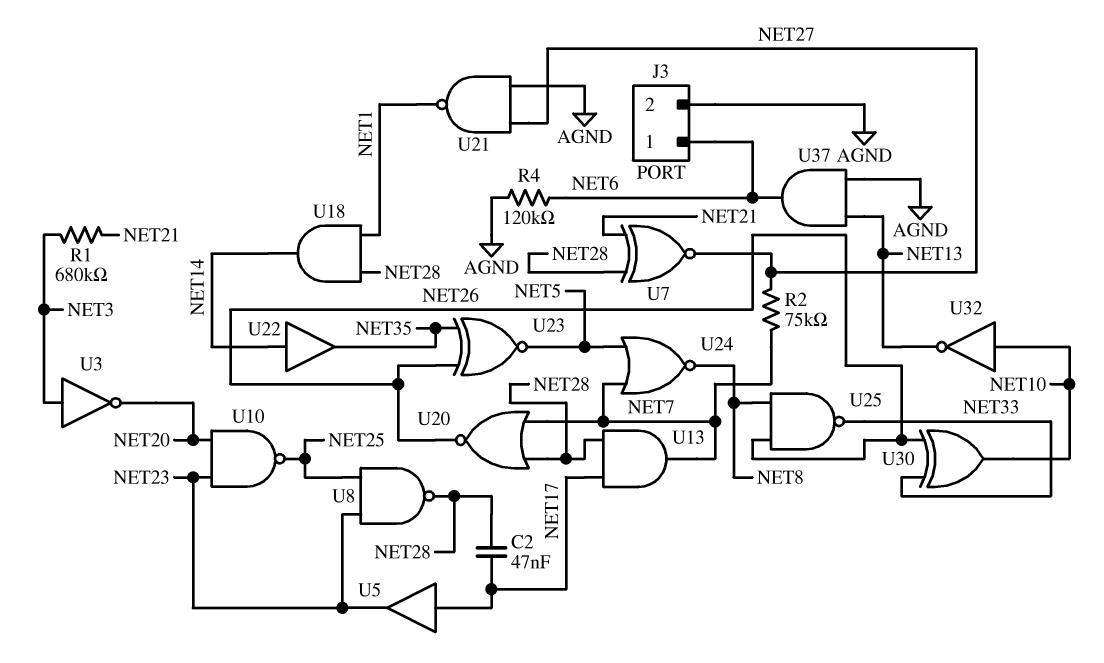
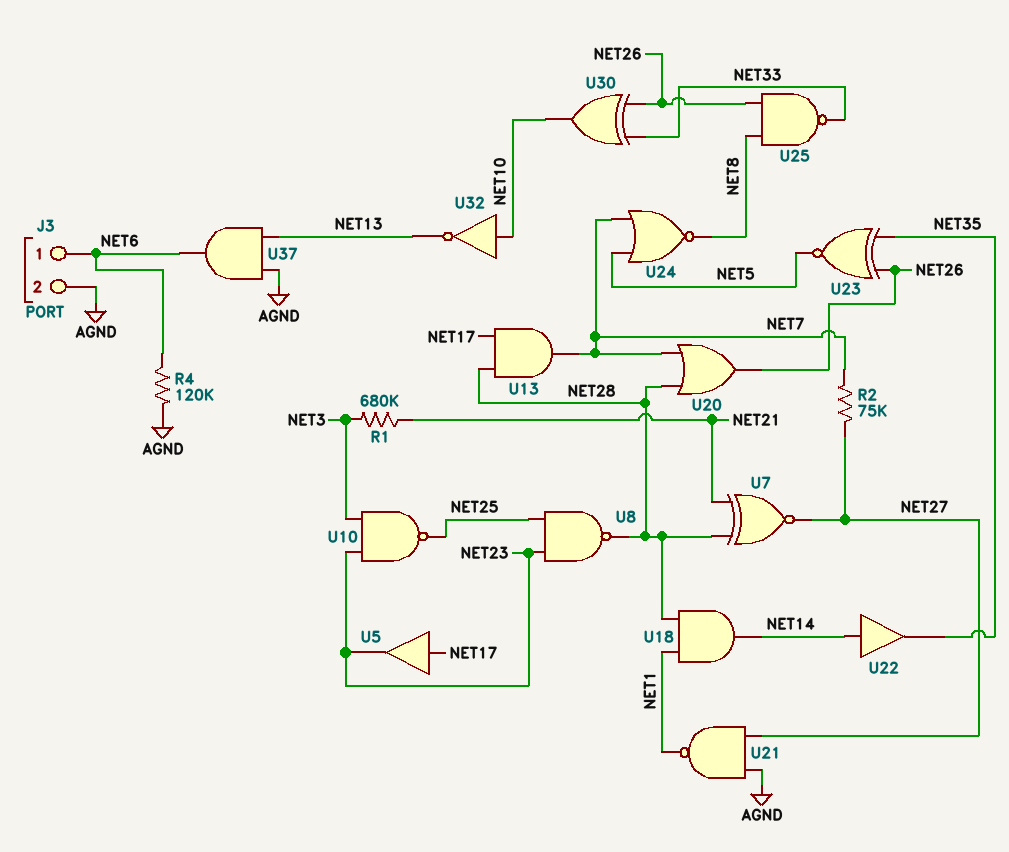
C2: 47nF (NET17, NET28) -> none
U3: NOT (in NET3, out NET20) -> none
U10: NAND (in NET20, in NET23, out NET25) -> NAND (in NET3, in NET23, out NET25)
U20: NOR (in NET7, in NET28, out NET26) -> OR (in NET7, in NET28, out NET26)

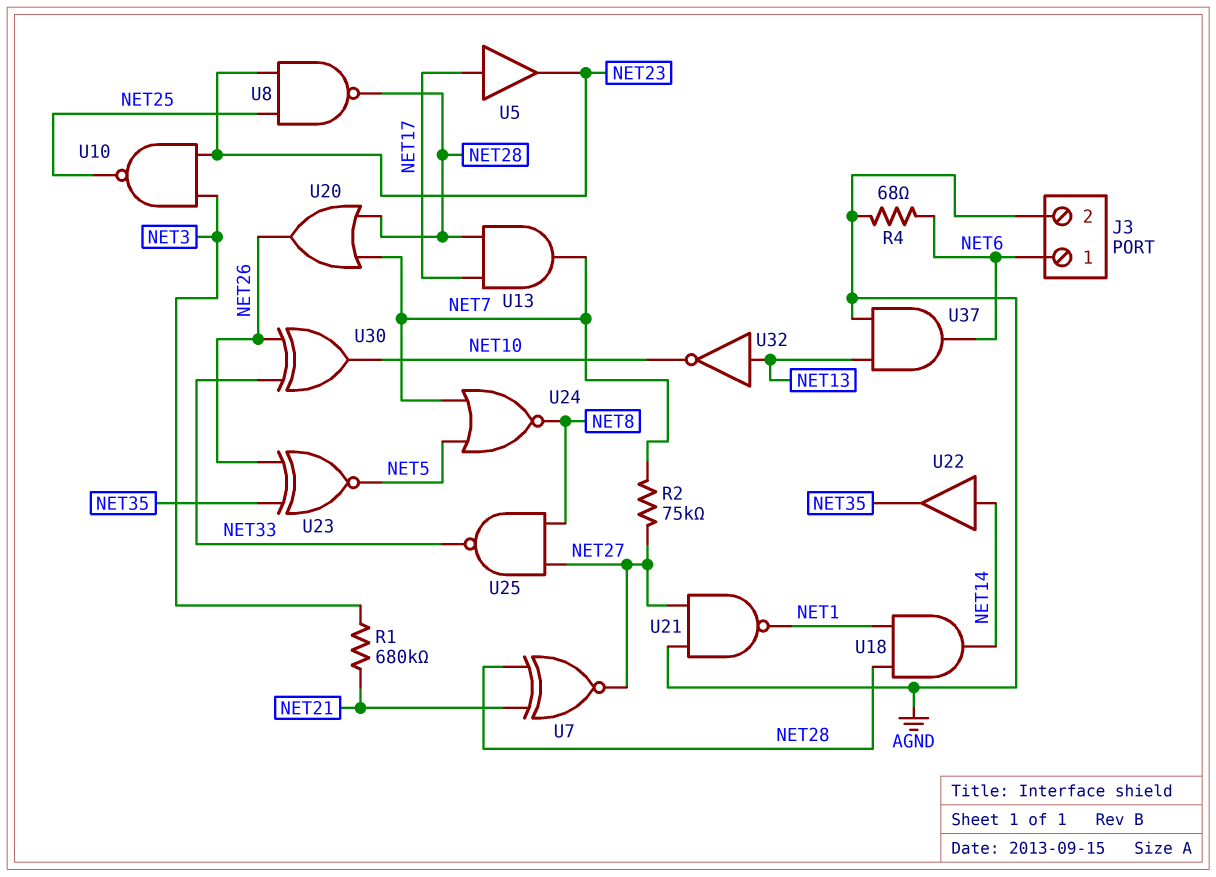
R4: 120k (AGND, NET6) -> 68 (AGND, NET6)
U25: NAND (in NET8, in NET26, out NET33) -> NAND (in NET8, in NET27, out NET33)
U32: NOT (in NET10, out NET13) -> NOT (in NET13, out NET10)

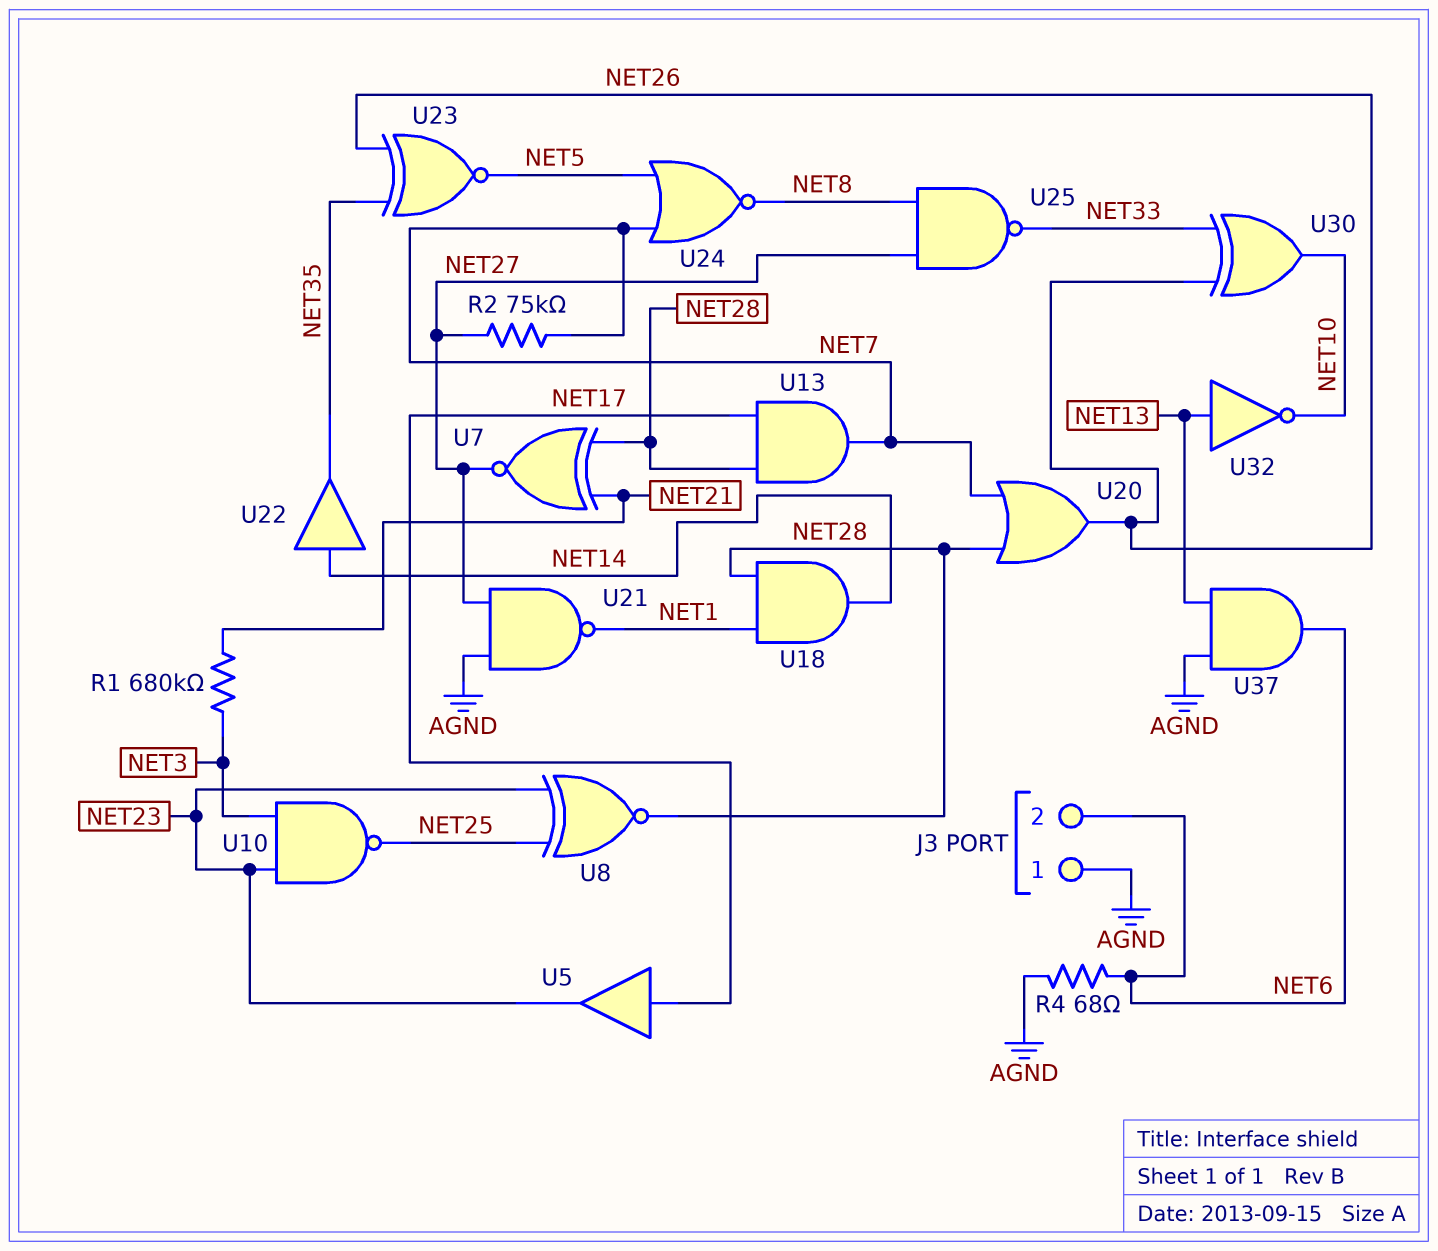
J3 pin 1: NET6 -> AGND
J3 pin 2: AGND -> NET6
U8: NAND (in NET23, in NET25, out NET28) -> XNOR (in NET23, in NET25, out NET28)

